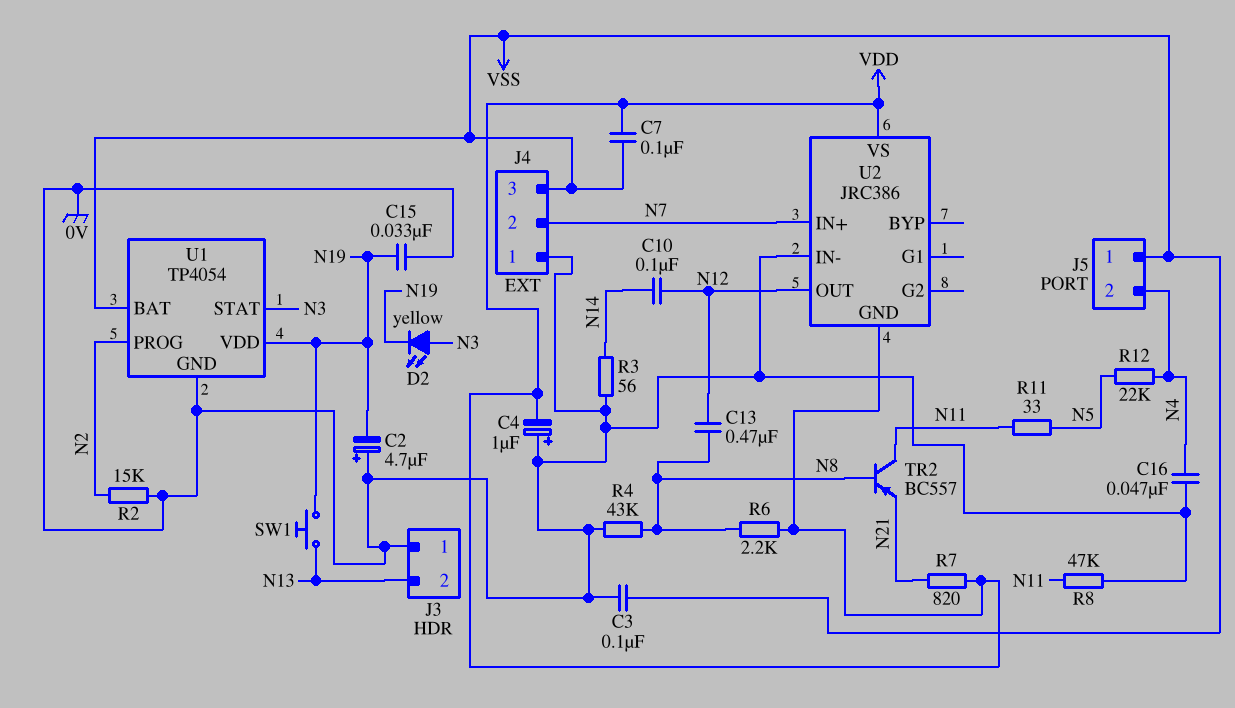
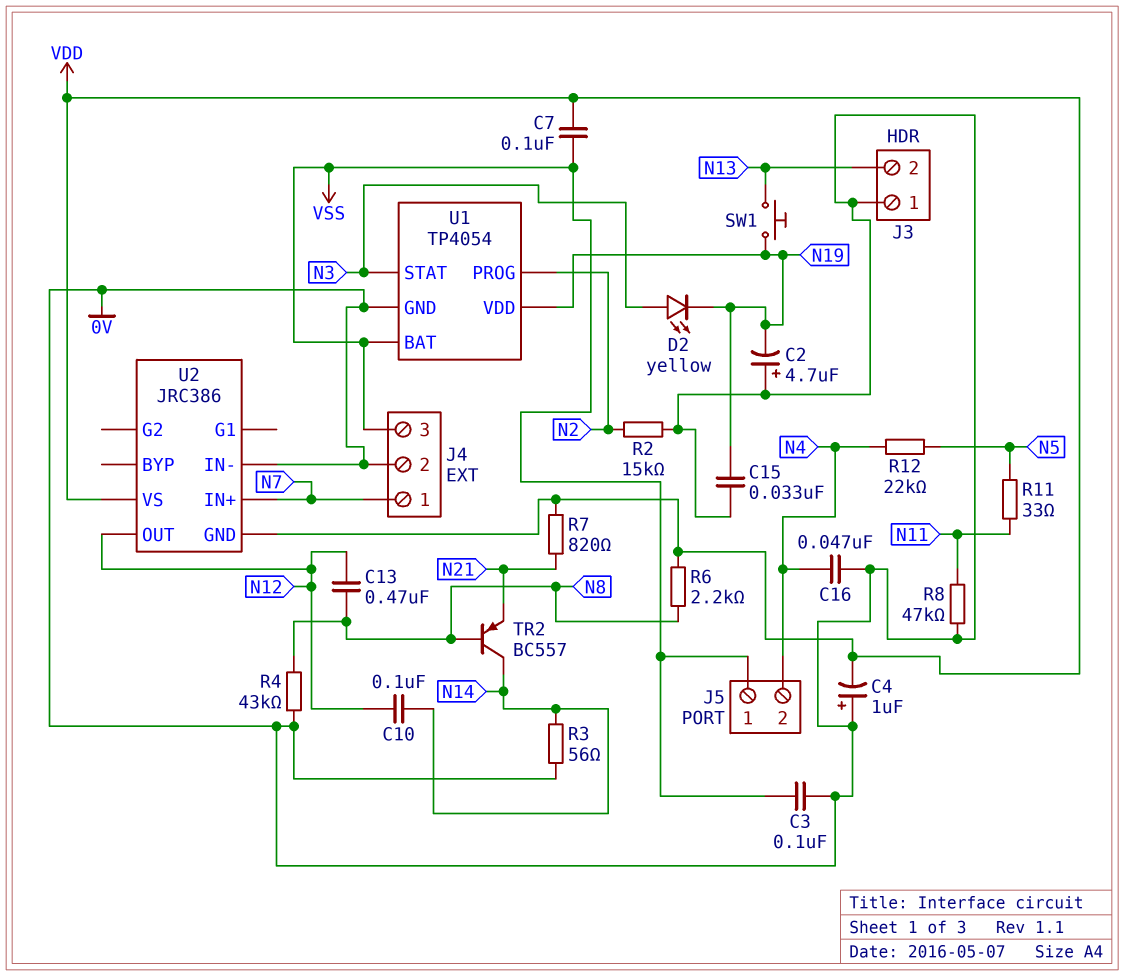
J4 pin 1: 0V -> N7
J4 pin 2: N7 -> 0V
TR2: PNP BC557 (B N8, C N11, E N21) -> PNP BC557 (B N8, C N14, E N21)

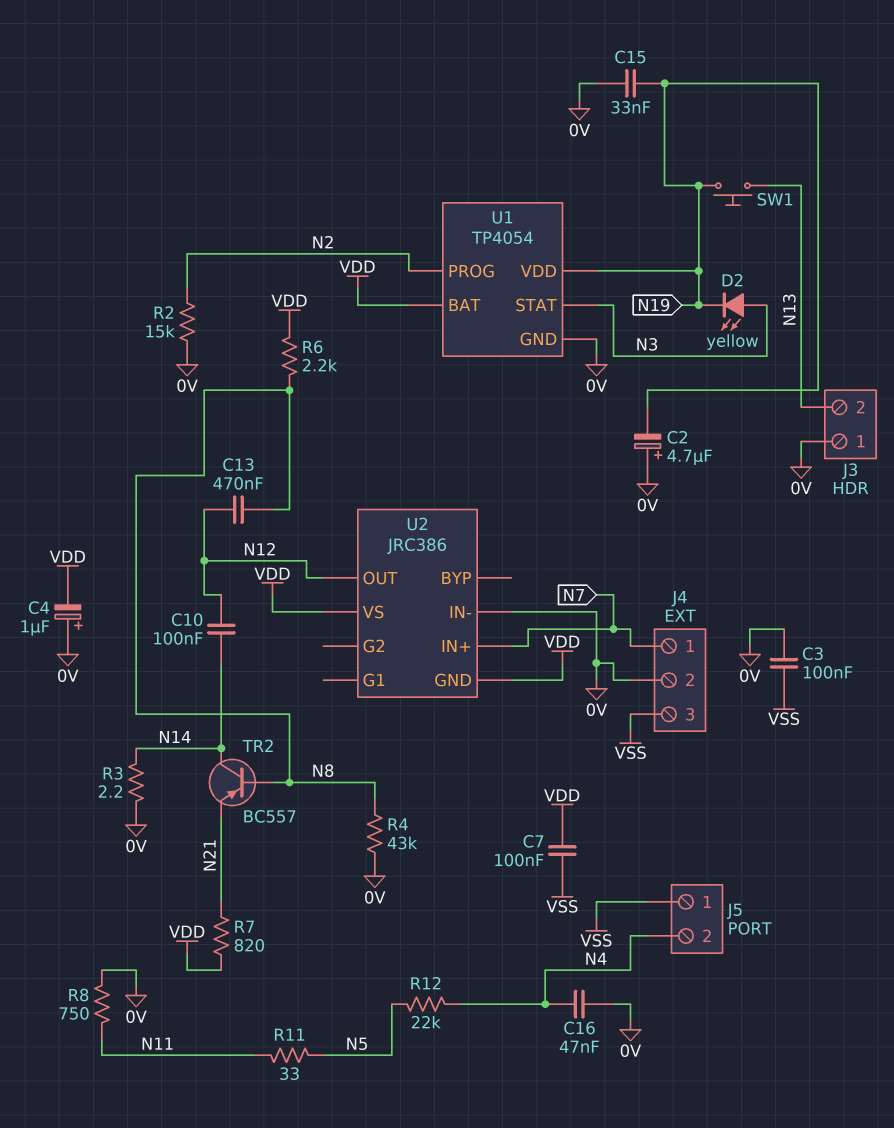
R3: 56 (0V, N14) -> 2.2 (0V, N14)
R8: 47k (0V, N11) -> 750 (0V, N11)
U1 pin BAT: VSS -> VDD

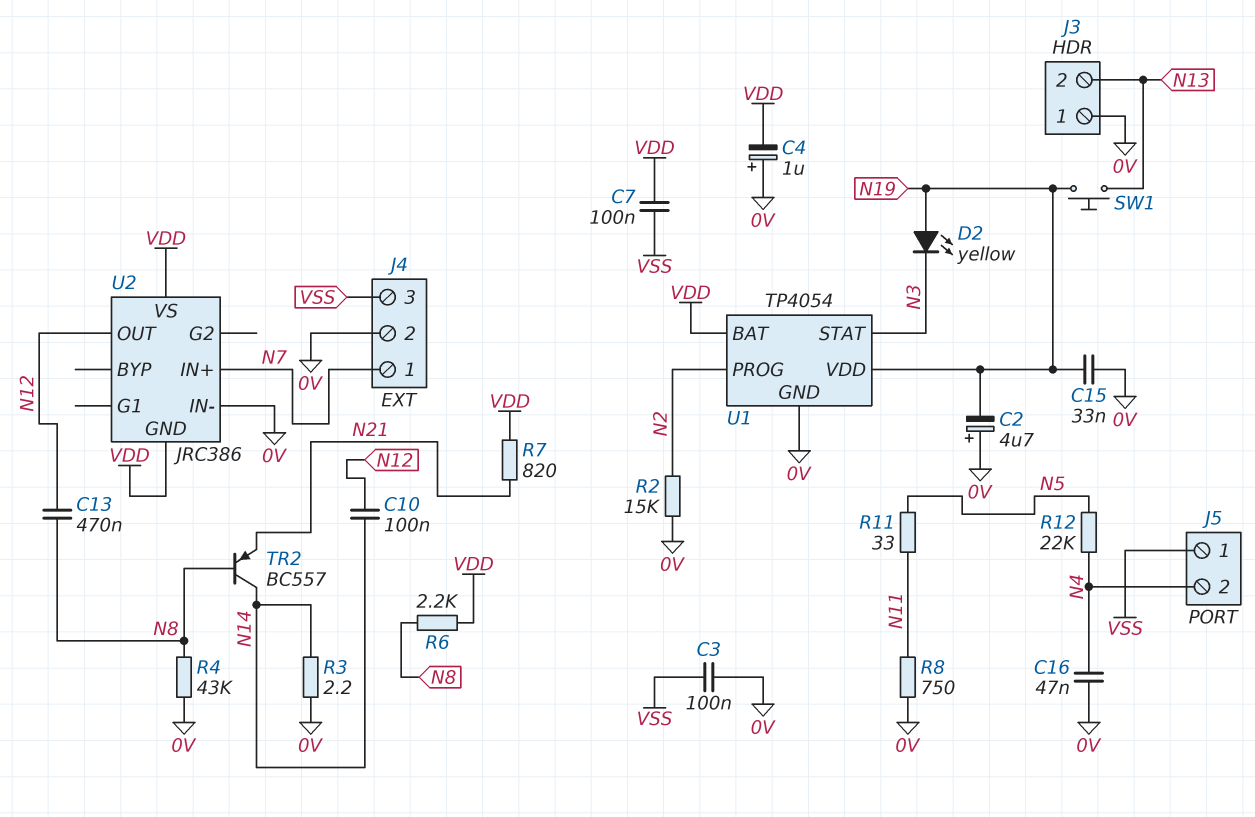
D2: LED yellow (A N3, K N19) -> LED yellow (A N19, K N3)

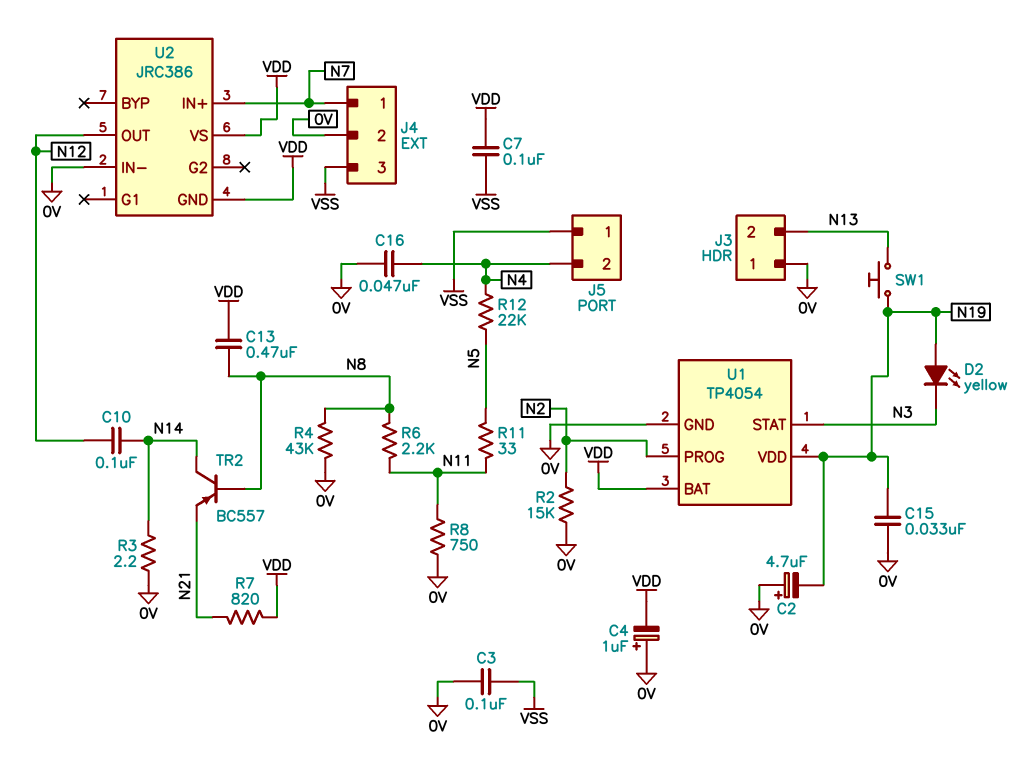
C13: 470nF (N8, N12) -> 470nF (N8, VDD)
R6: 2.2k (N8, VDD) -> 2.2k (N8, N11)

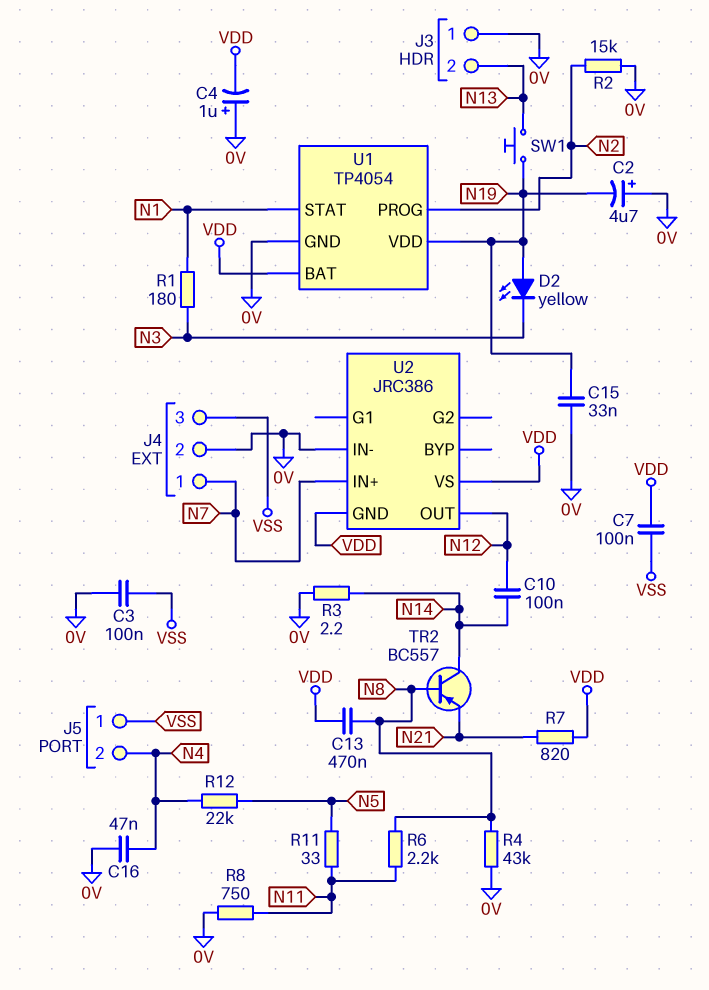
R1: none -> 180 (N1, N3)
U1 pin STAT: N3 -> N1

